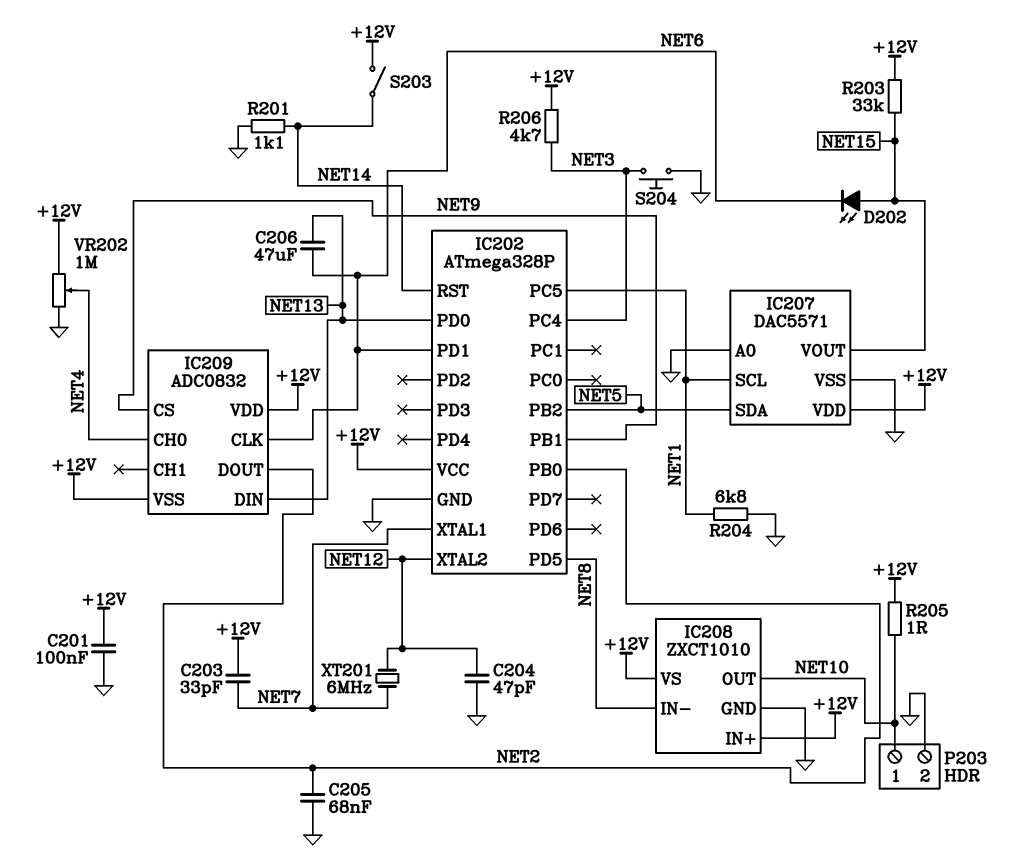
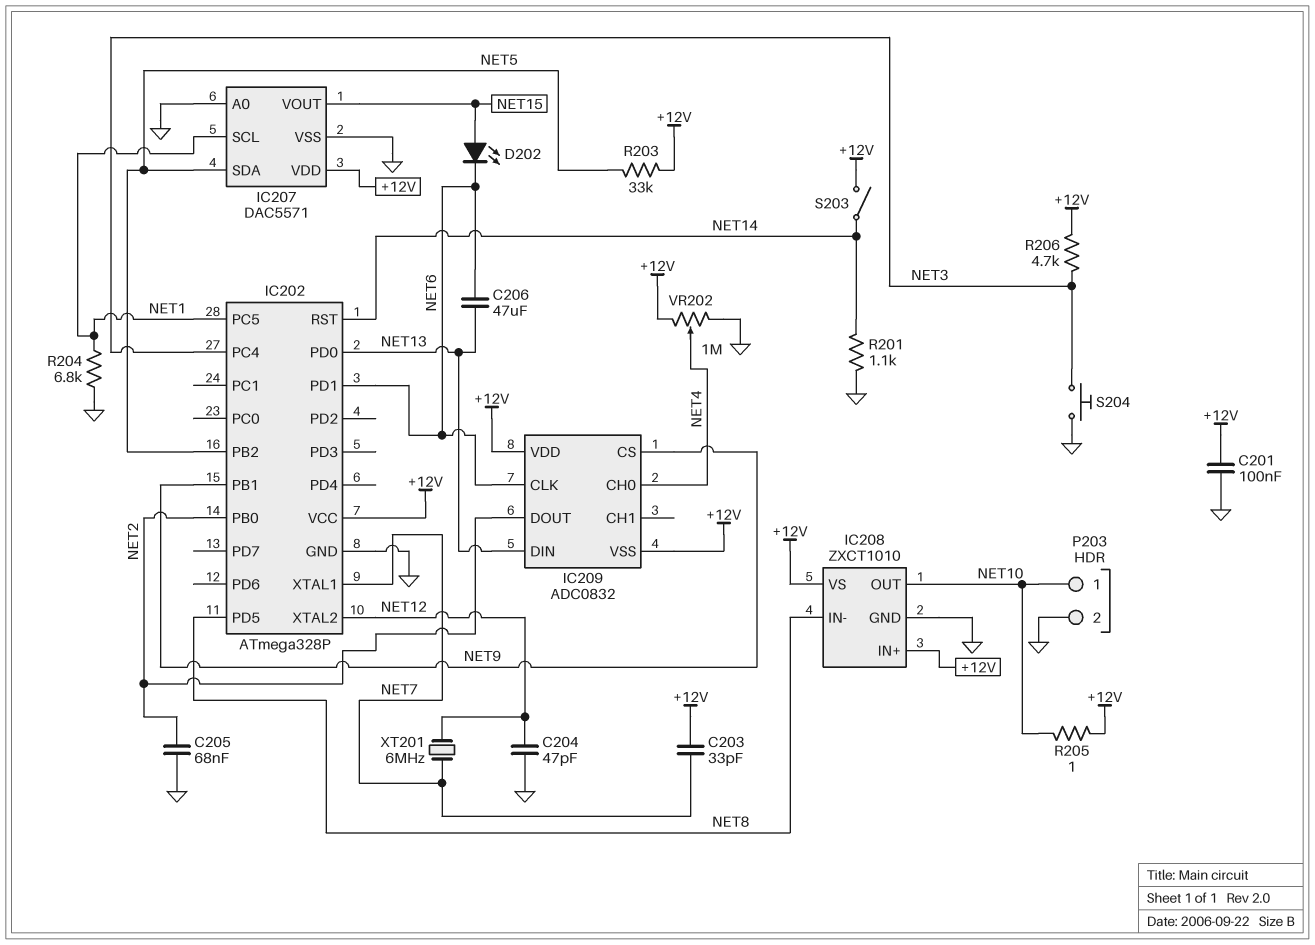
R203: 33k (+12V, NET15) -> 33k (+12V, NET5)

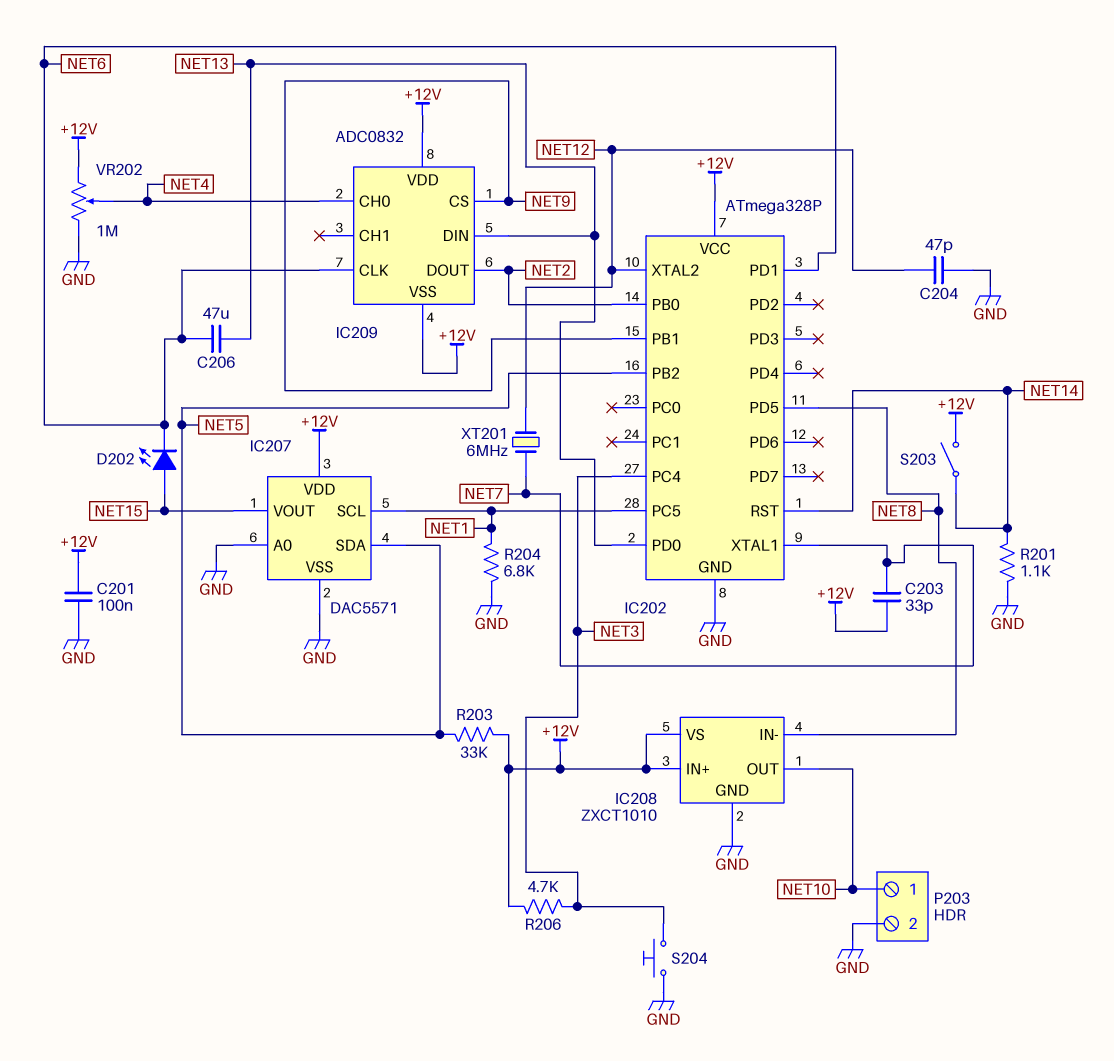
C205: 68nF (GND, NET2) -> none
R205: 1 (+12V, NET10) -> none

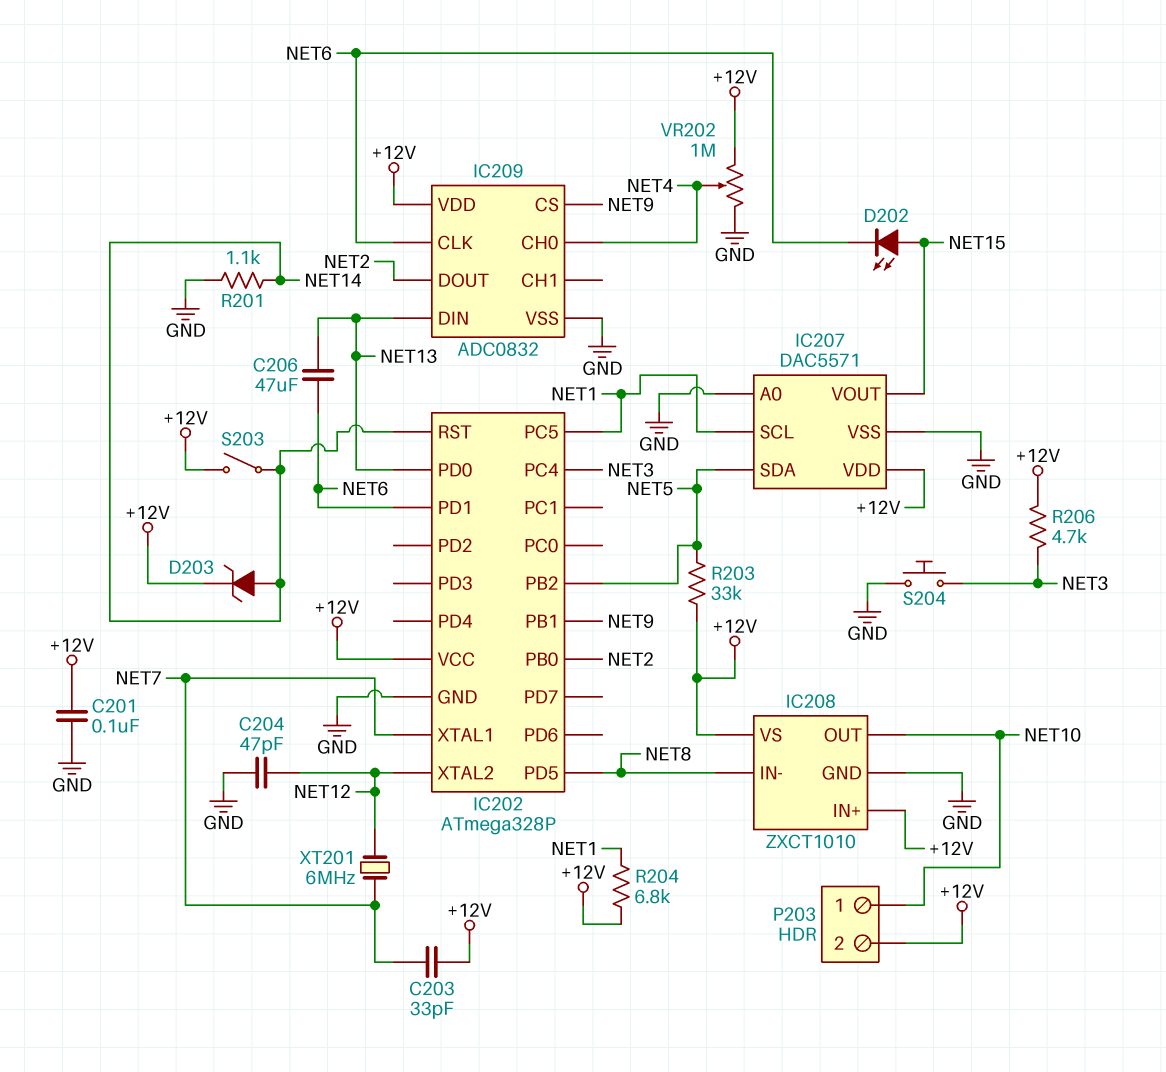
D203: none -> zener (A NET14, K +12V)
IC209 pin VSS: +12V -> GND
P203 pin 2: GND -> +12V
R204: 6.8k (GND, NET1) -> 6.8k (+12V, NET1)

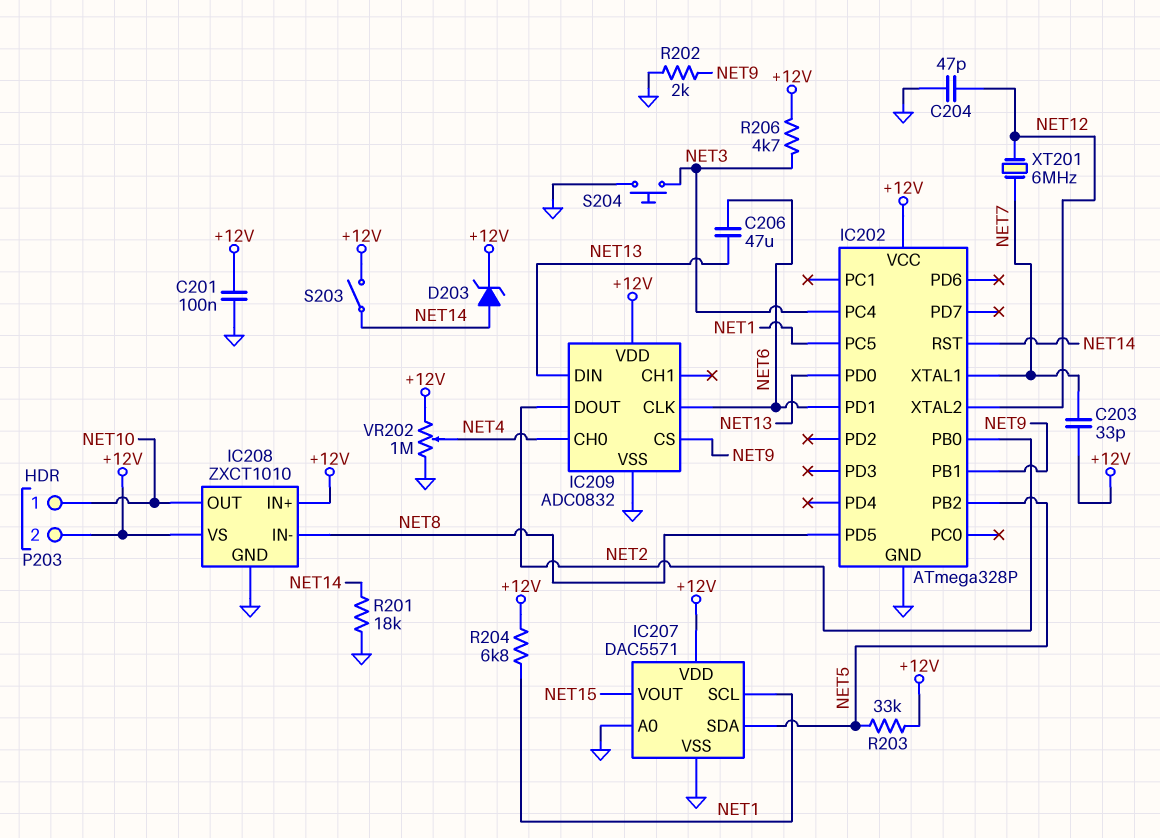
D202: LED (A NET15, K NET6) -> none
R201: 1.1k (GND, NET14) -> 18k (GND, NET14)
R202: none -> 2k (GND, NET9)

